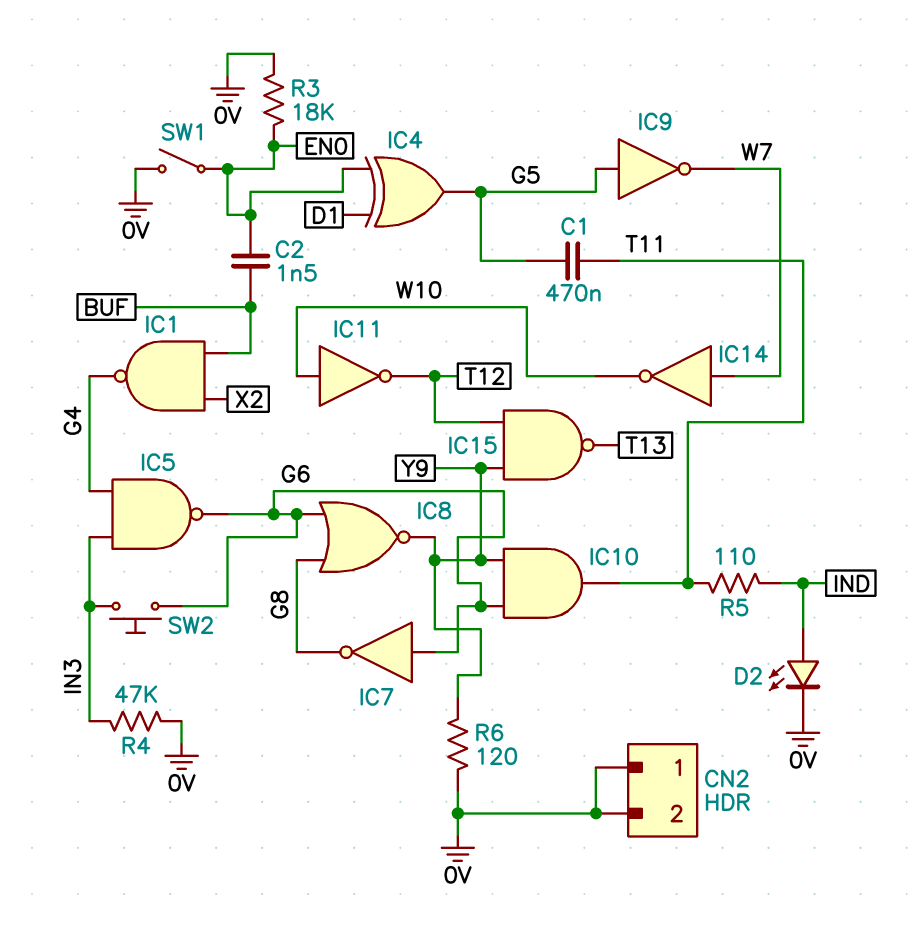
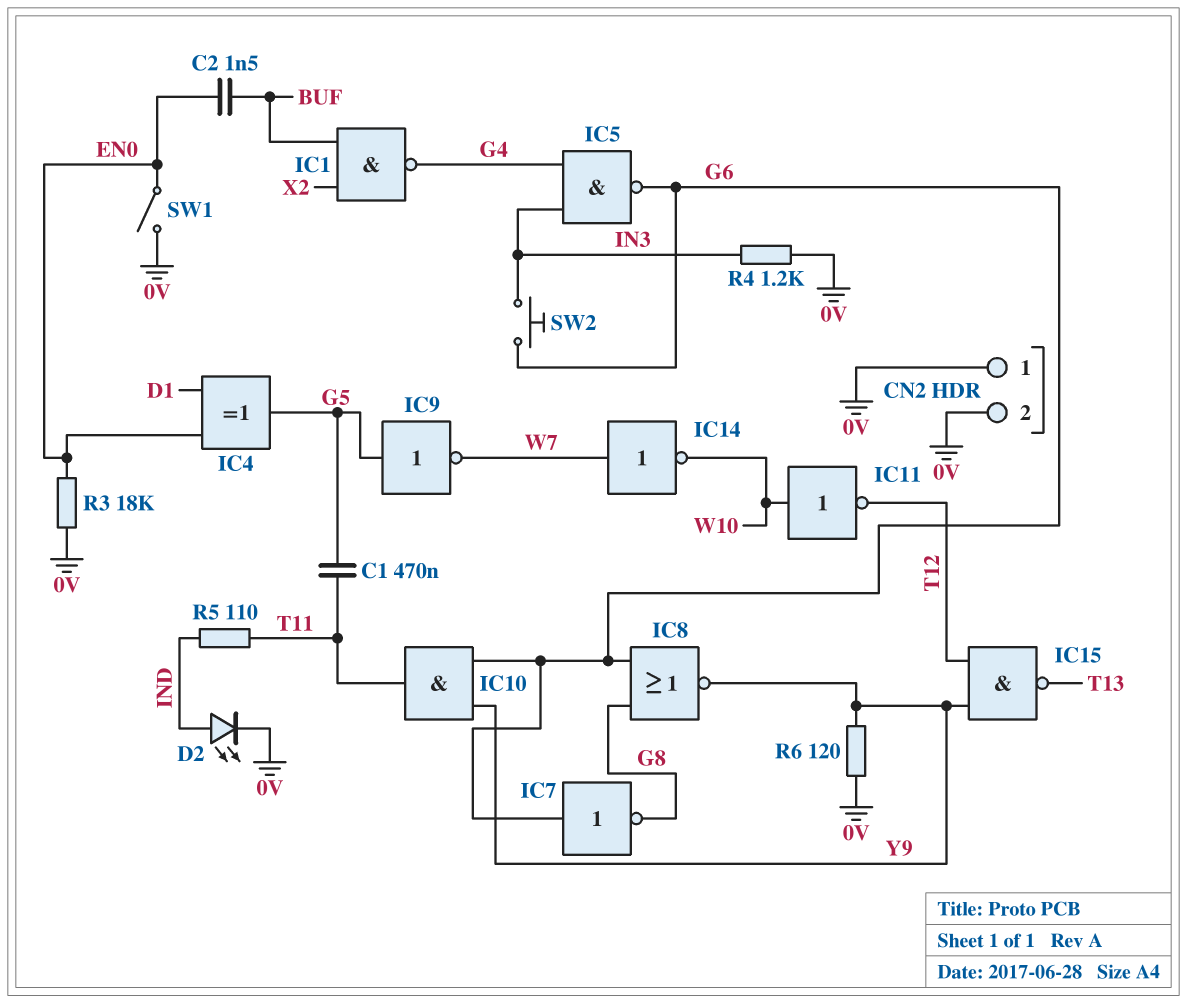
R4: 47k (0V, IN3) -> 1.2k (0V, IN3)

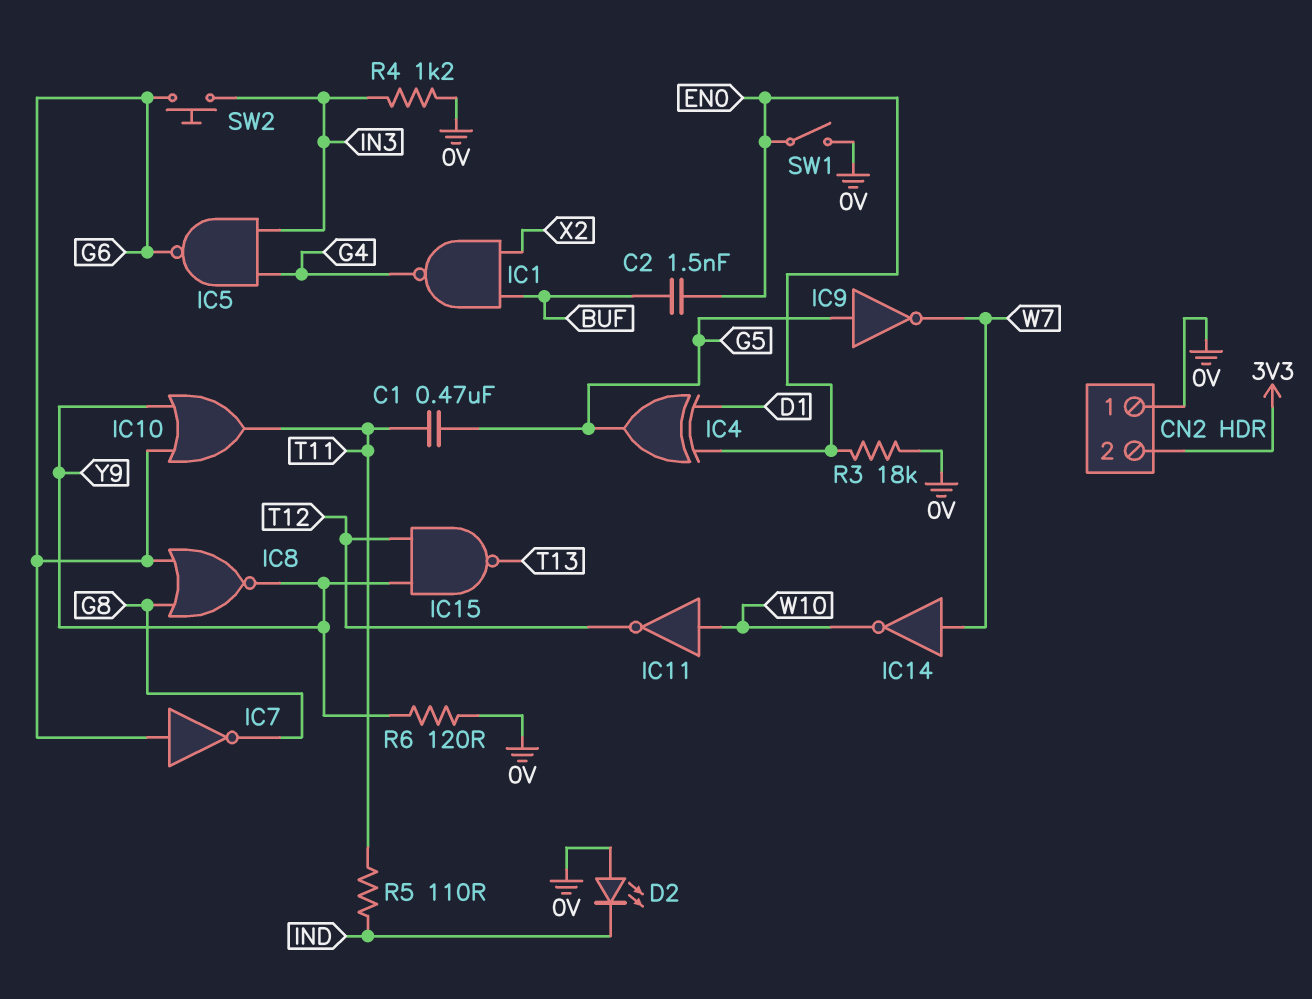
CN2 pin 2: 0V -> 3V3
D2: LED (A IND, K 0V) -> LED (A 0V, K IND)
IC10: AND (in G6, in Y9, out T11) -> OR (in G6, in Y9, out T11)

